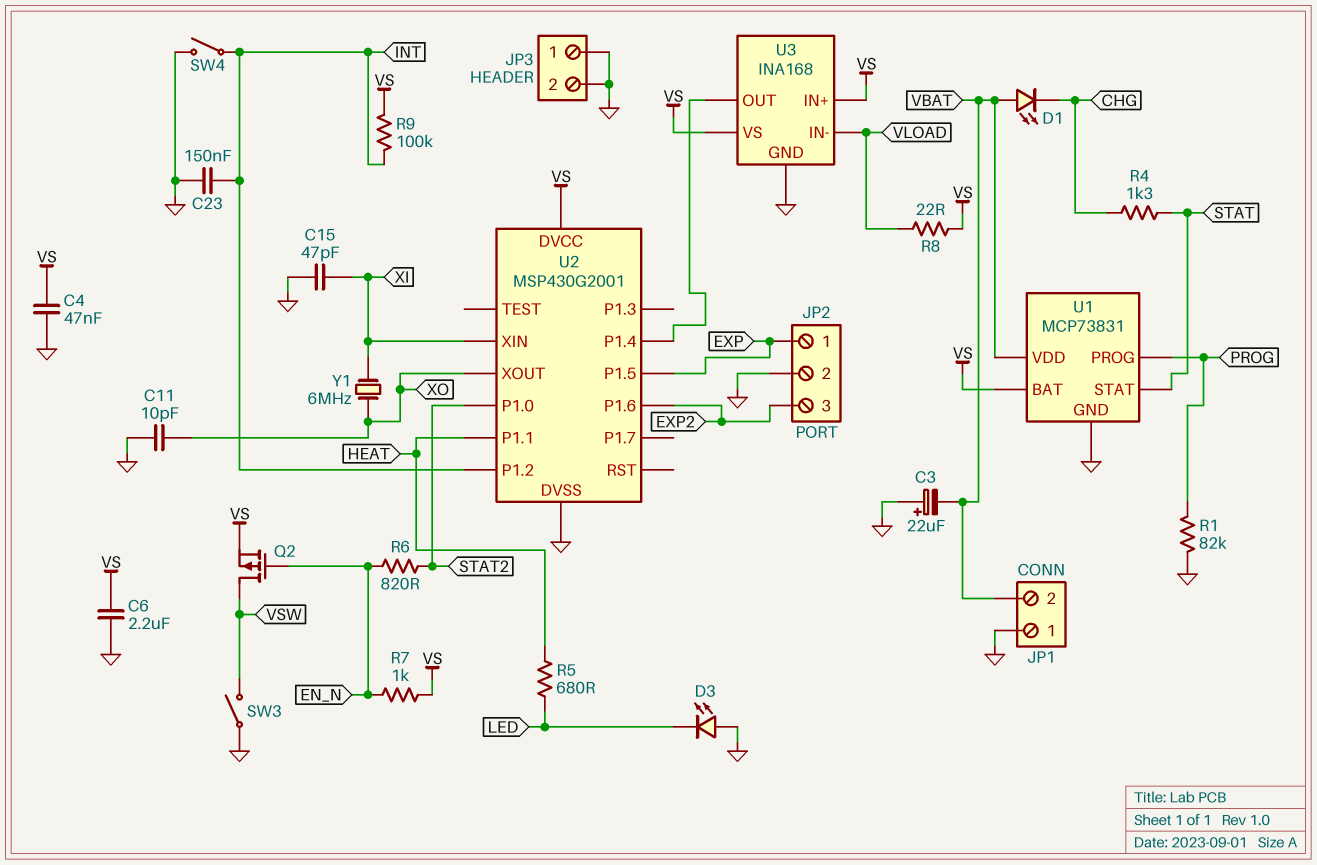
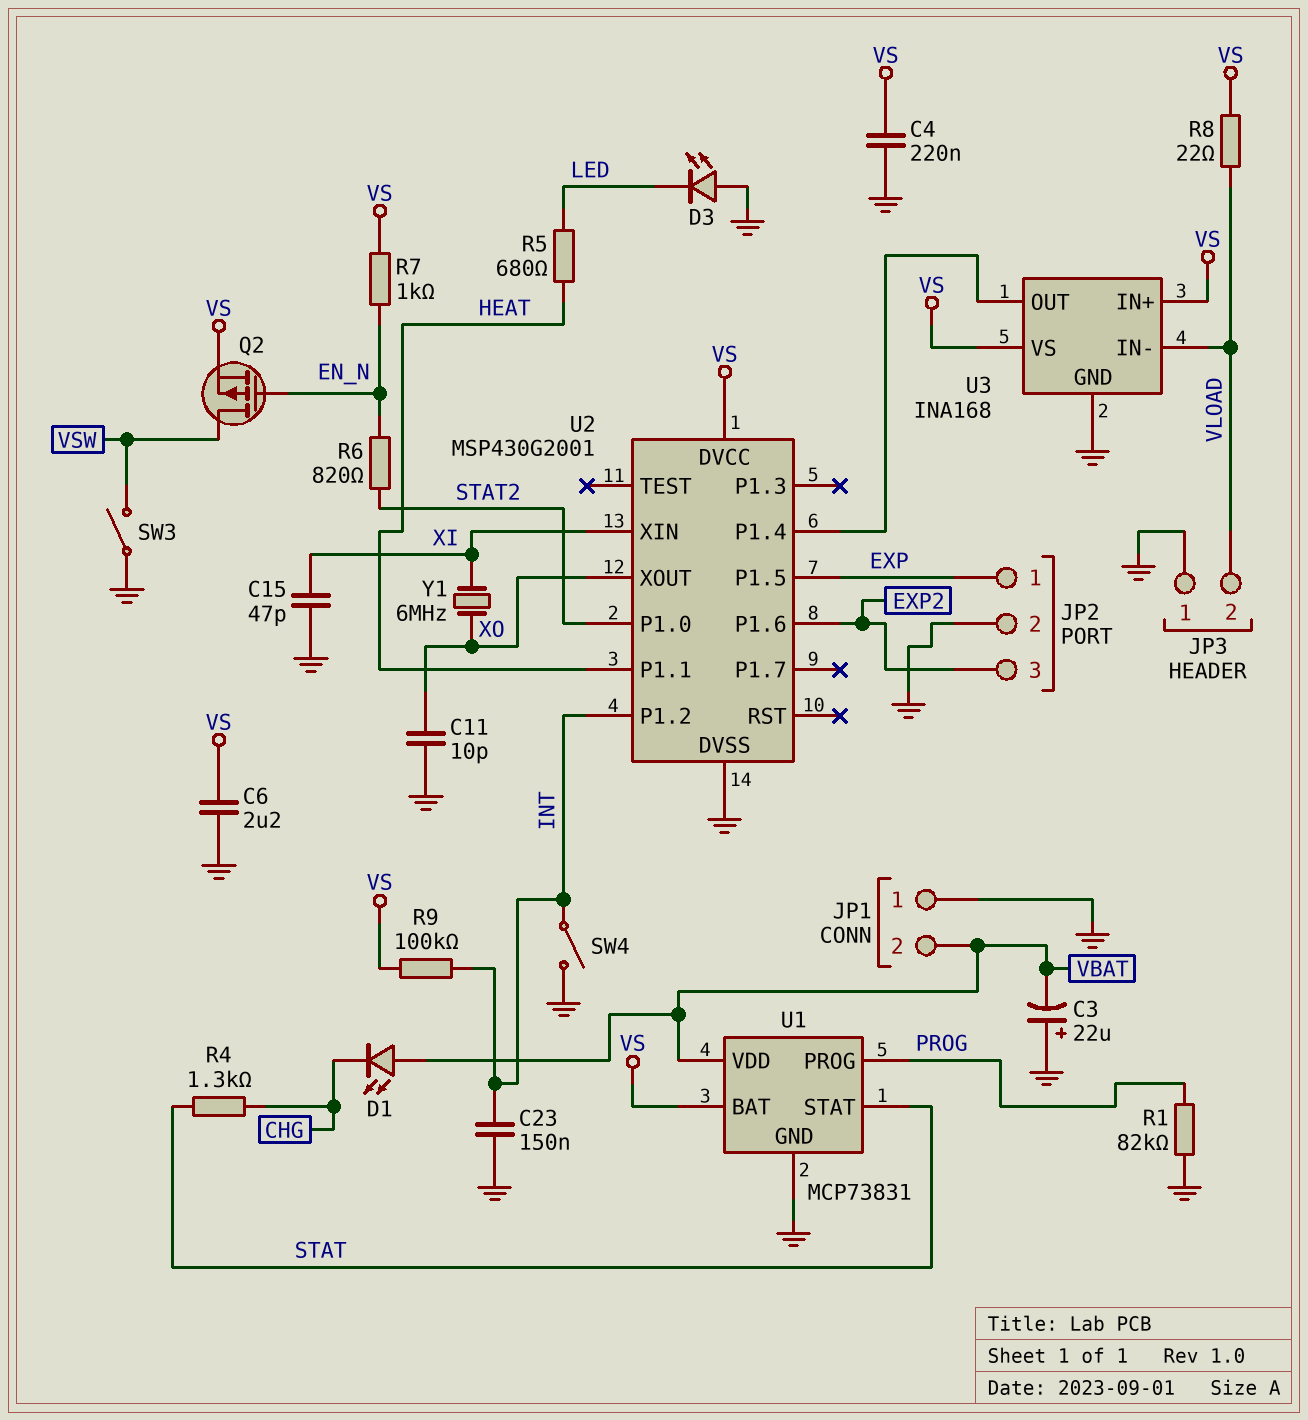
C4: 47nF (GND, VS) -> 220nF (GND, VS)
JP3 pin 2: GND -> VLOAD

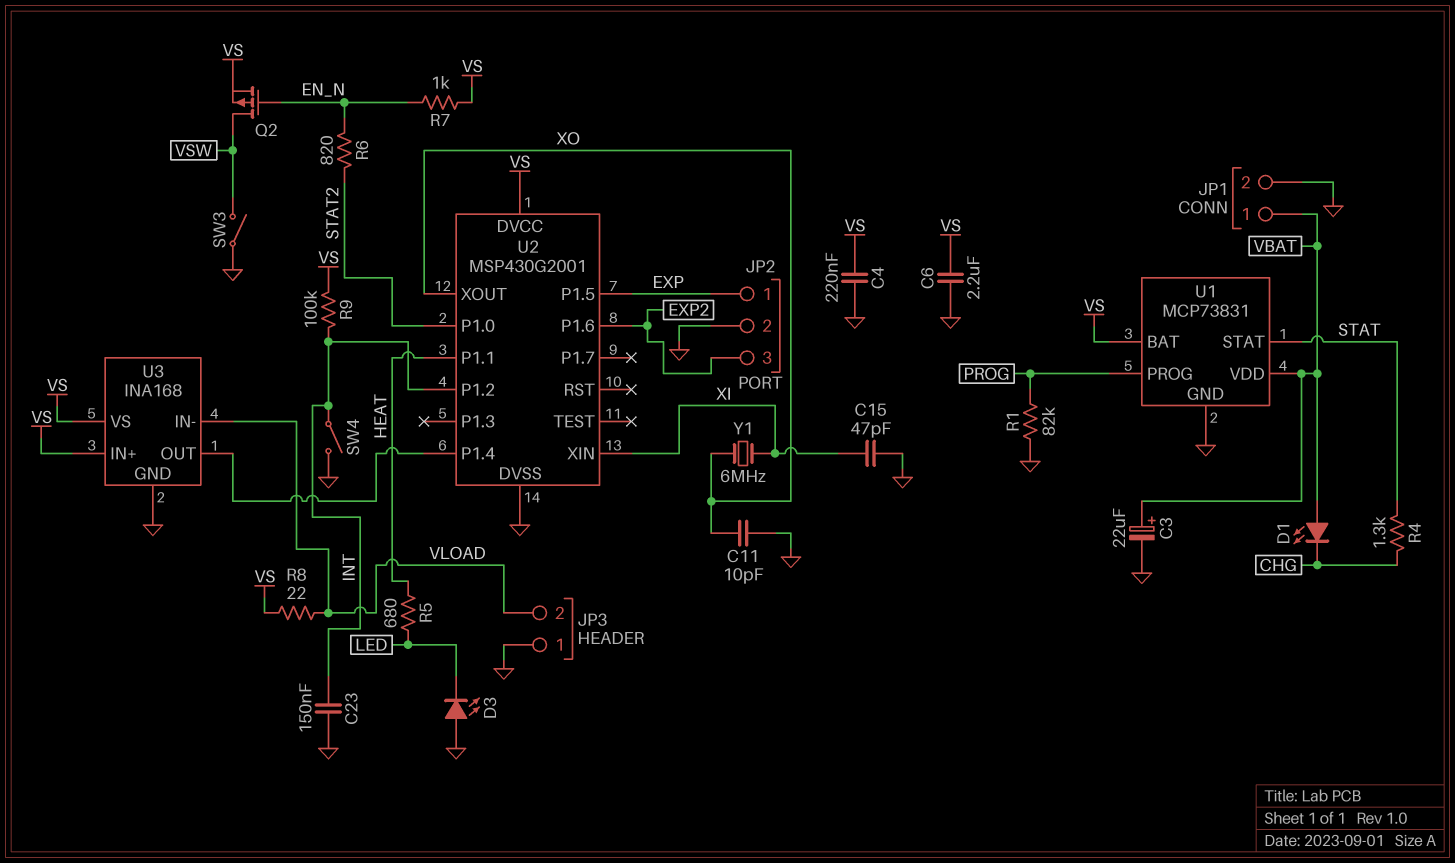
C3: 22uF (plus GND, minus VBAT) -> 22uF (plus VBAT, minus GND)
JP1 pin 1: GND -> VBAT
JP1 pin 2: VBAT -> GND

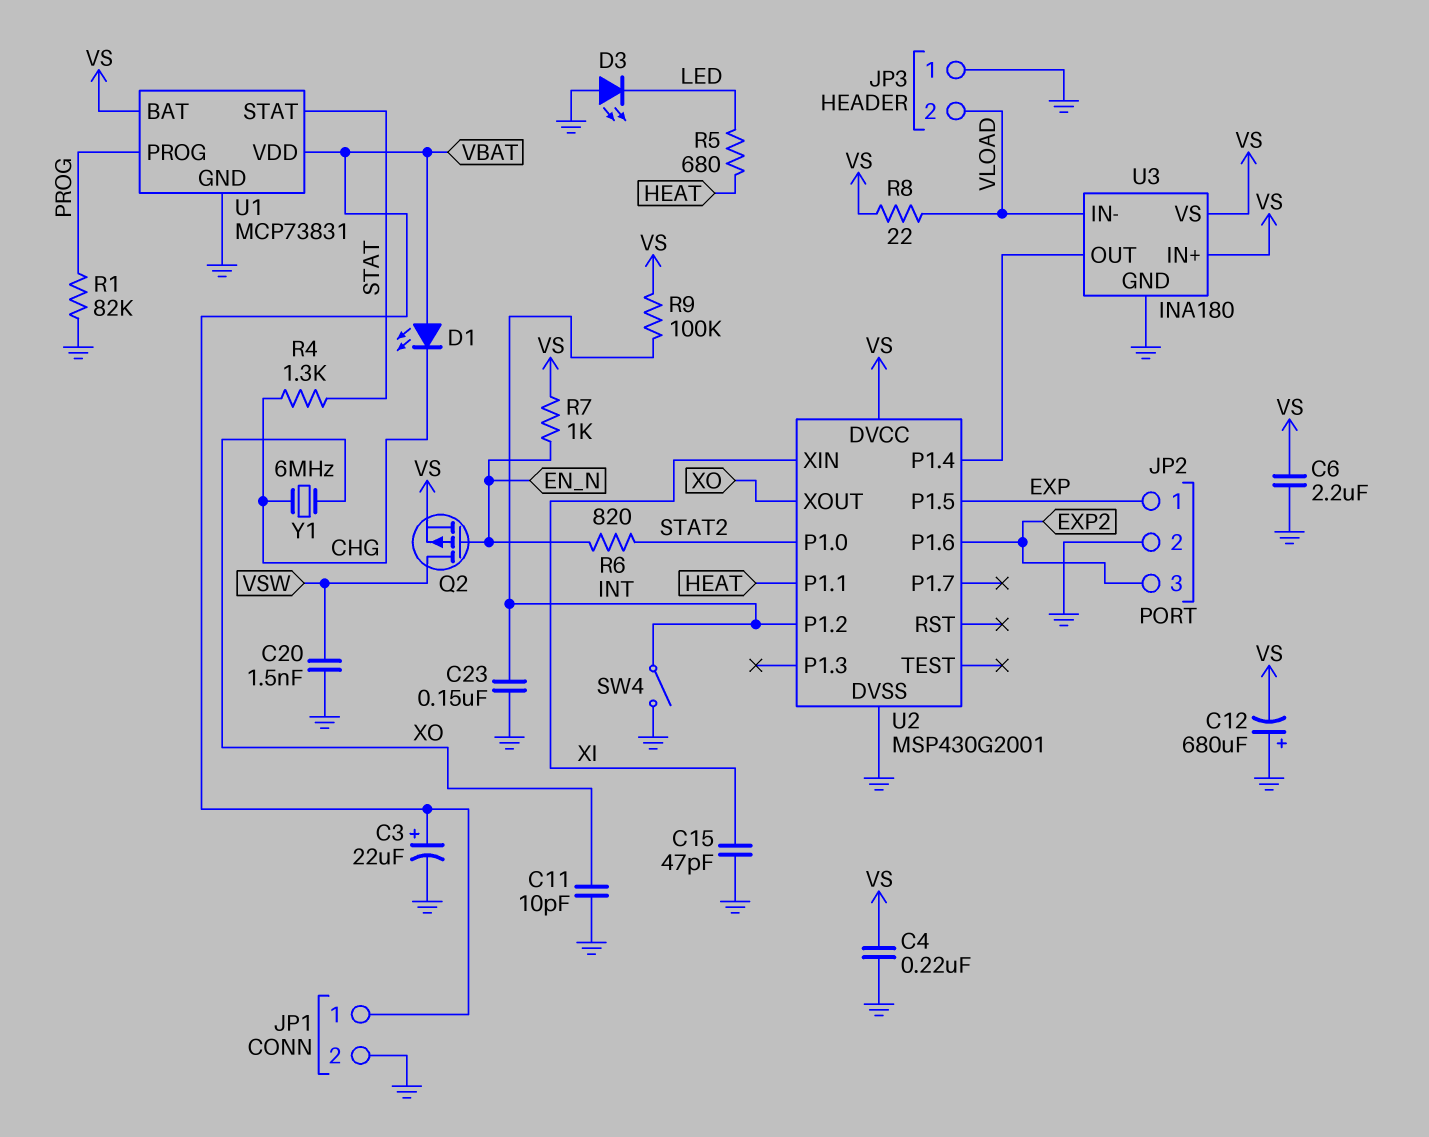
C12: none -> 680uF (plus GND, minus VS)
C20: none -> 1.5nF (GND, VSW)
SW3: switch (GND, VSW) -> none
U3: INA168 -> INA180
Y1: 6MHz (XI, XO) -> 6MHz (CHG, XO)

